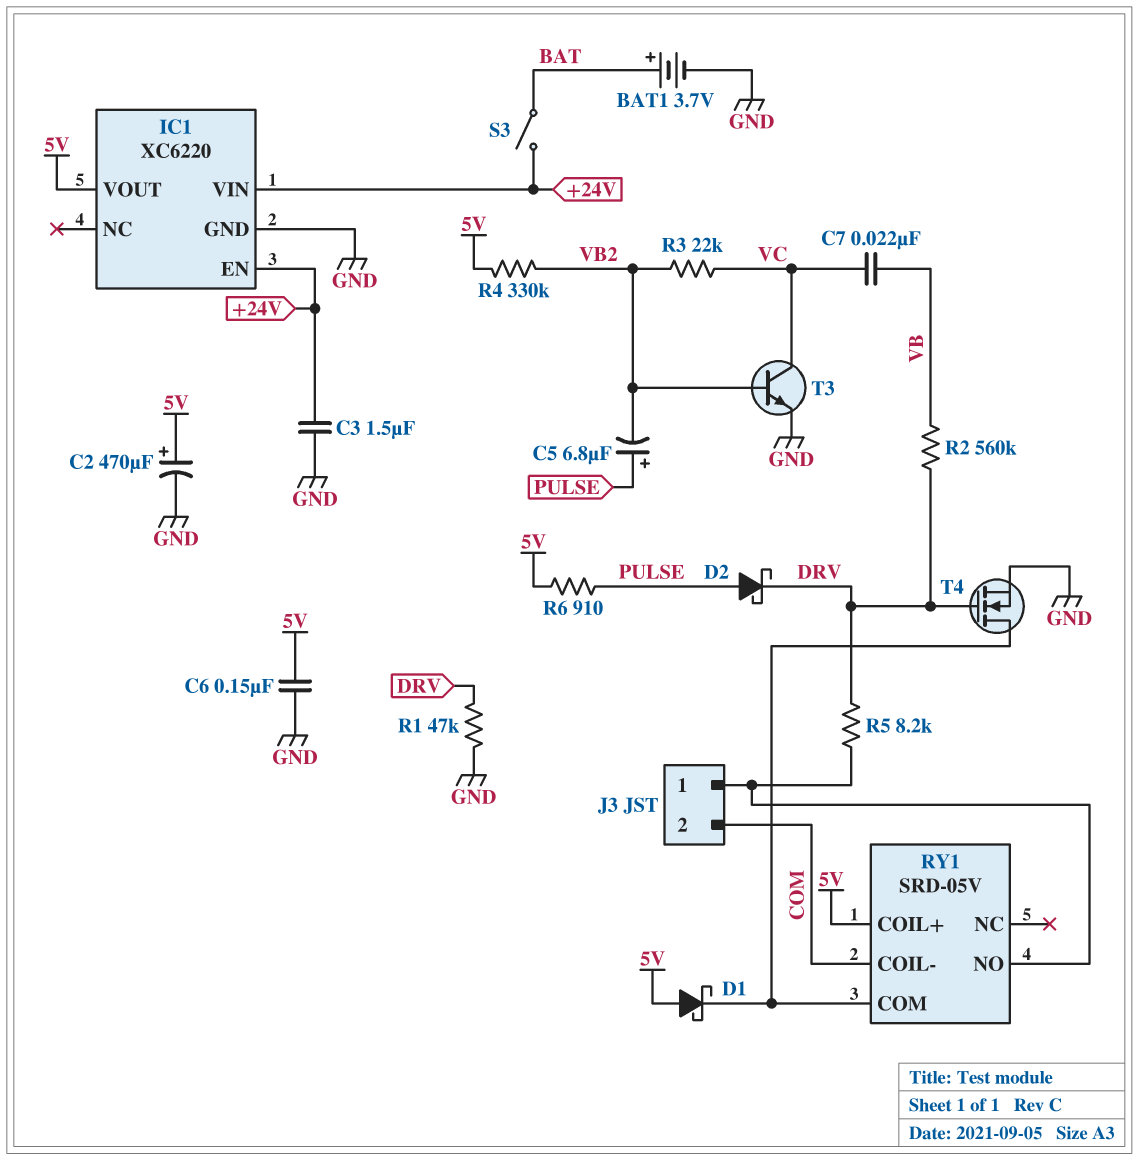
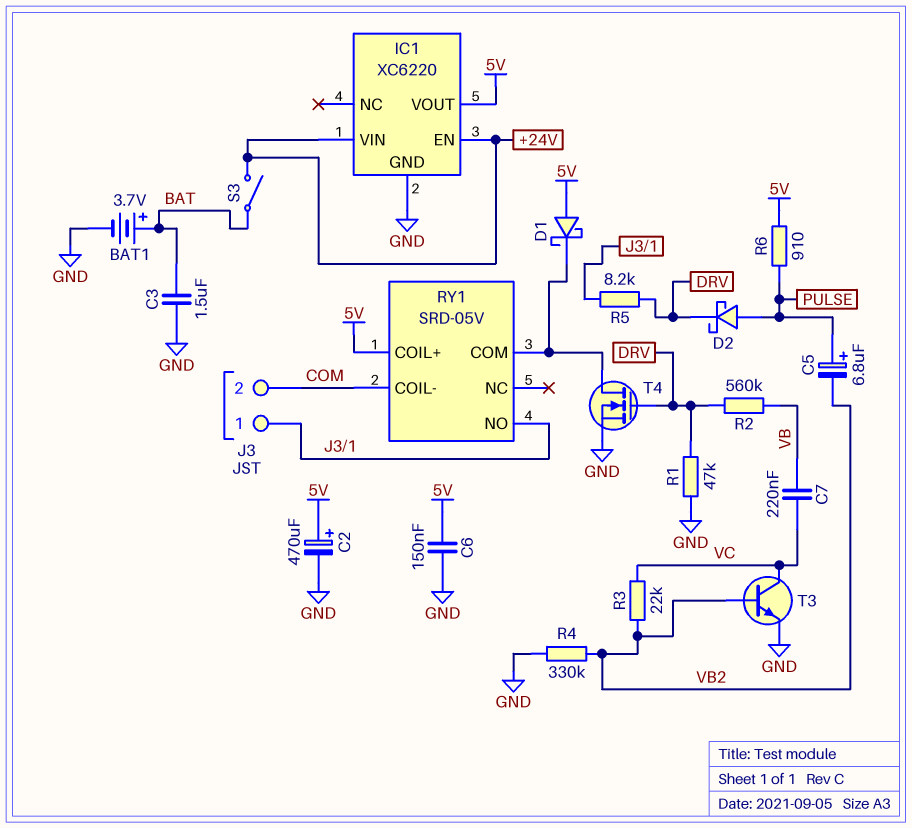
C3: 1.5uF (+24V, GND) -> 1.5uF (BAT, GND)
C7: 22nF (VB, VC) -> 220nF (VB, VC)
R4: 330k (5V, VB2) -> 330k (GND, VB2)

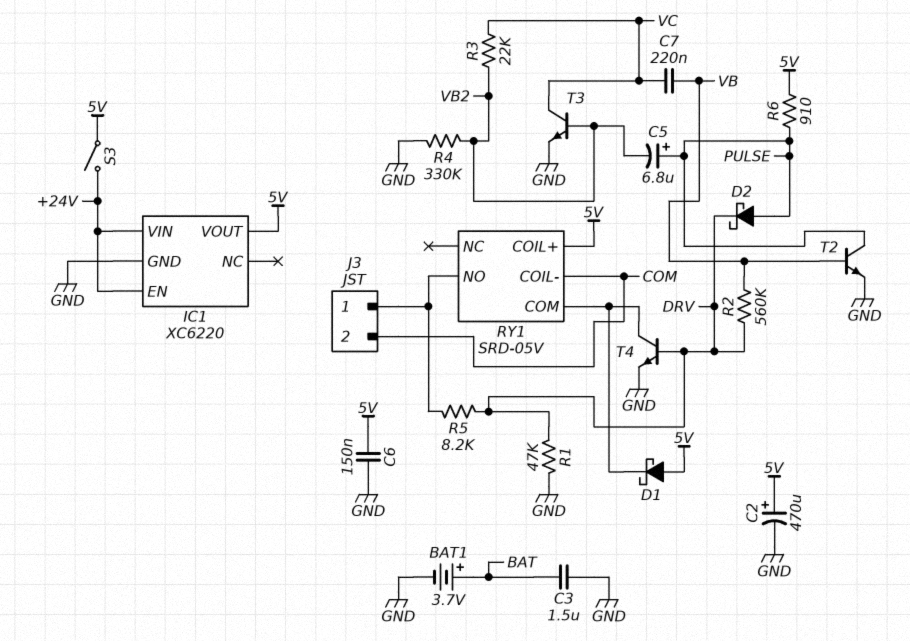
S3: switch (+24V, BAT) -> switch (+24V, 5V)
T2: none -> NPN (B VB, C PULSE, E GND)
T4: NMOS (G DRV, D RY1/COM, S GND) -> NPN (B DRV, C RY1/COM, E GND)

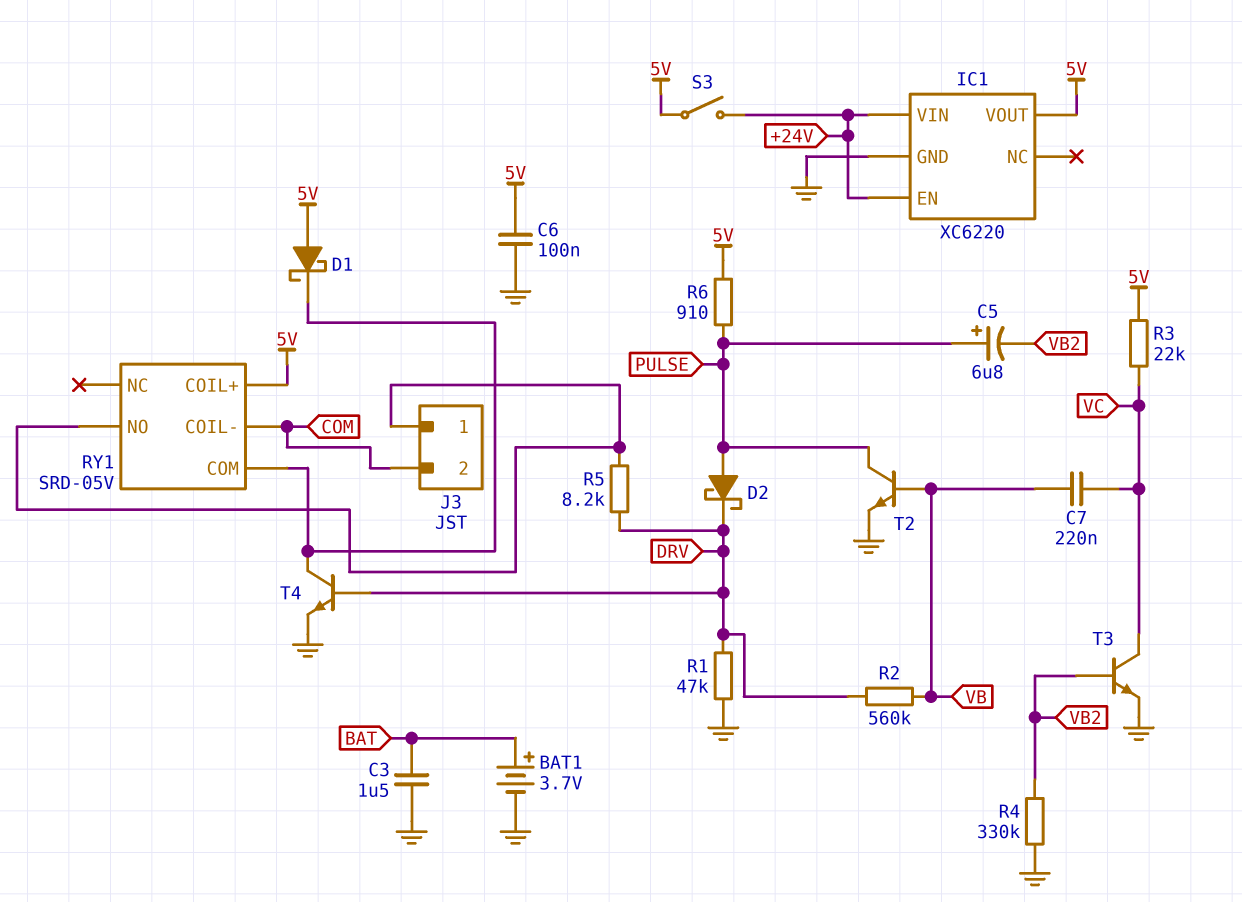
C2: 470uF (plus 5V, minus GND) -> none
C6: 150nF (5V, GND) -> 100nF (5V, GND)
R3: 22k (VB2, VC) -> 22k (5V, VC)

